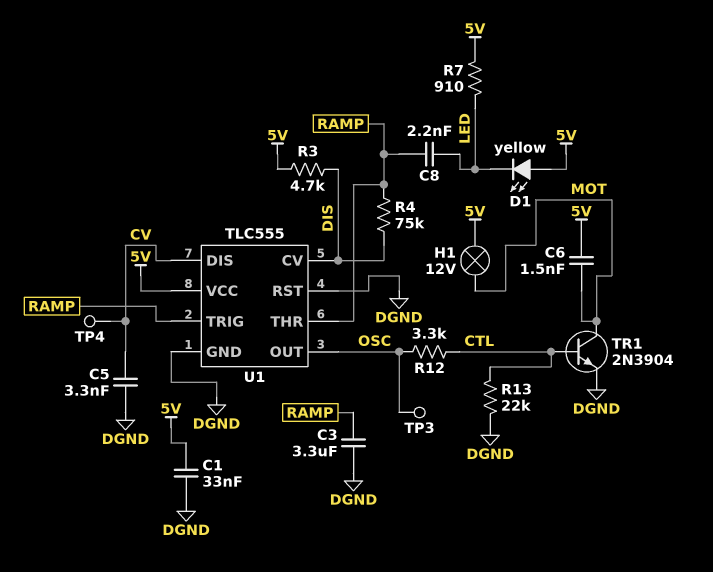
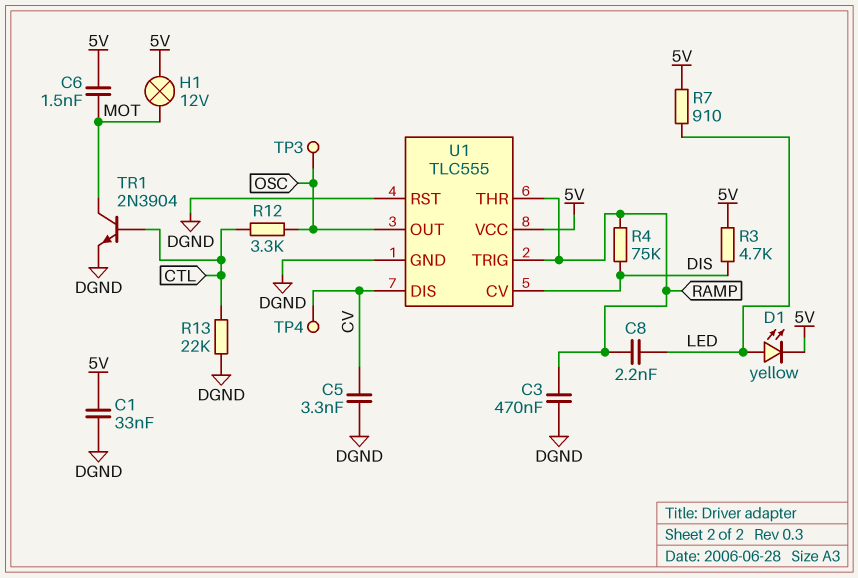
C3: 3.3uF (DGND, RAMP) -> 470nF (DGND, RAMP)
D1: LED yellow (A 5V, K LED) -> LED yellow (A LED, K 5V)

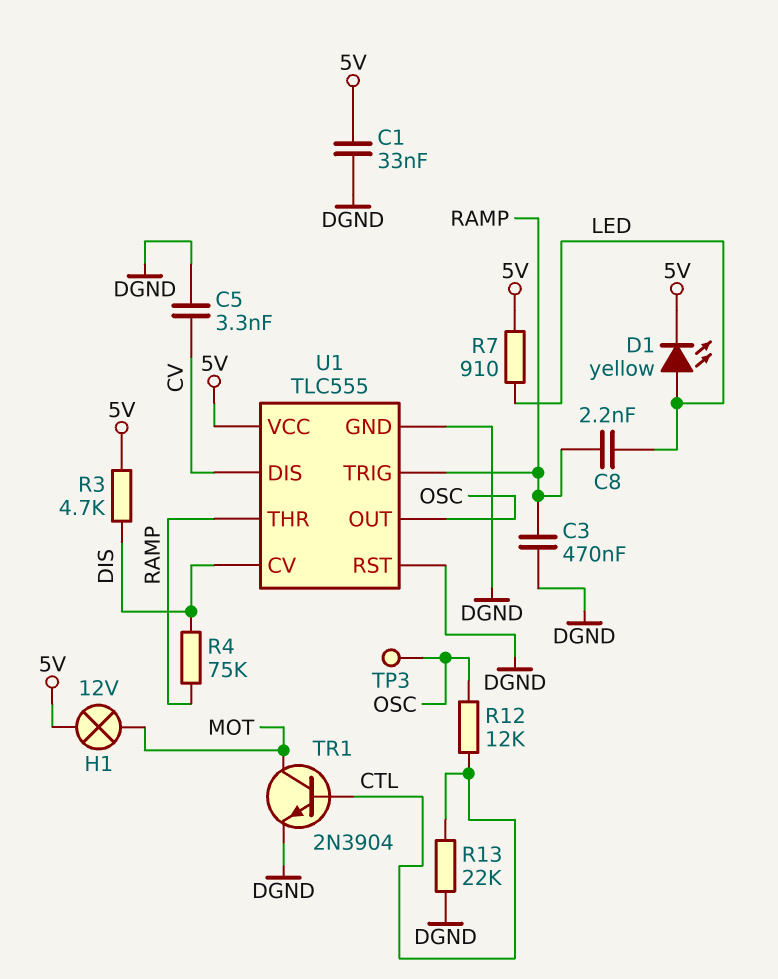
C6: 1.5nF (5V, MOT) -> none
R12: 3.3k (CTL, OSC) -> 12k (CTL, OSC)
TP4: test point (CV) -> none

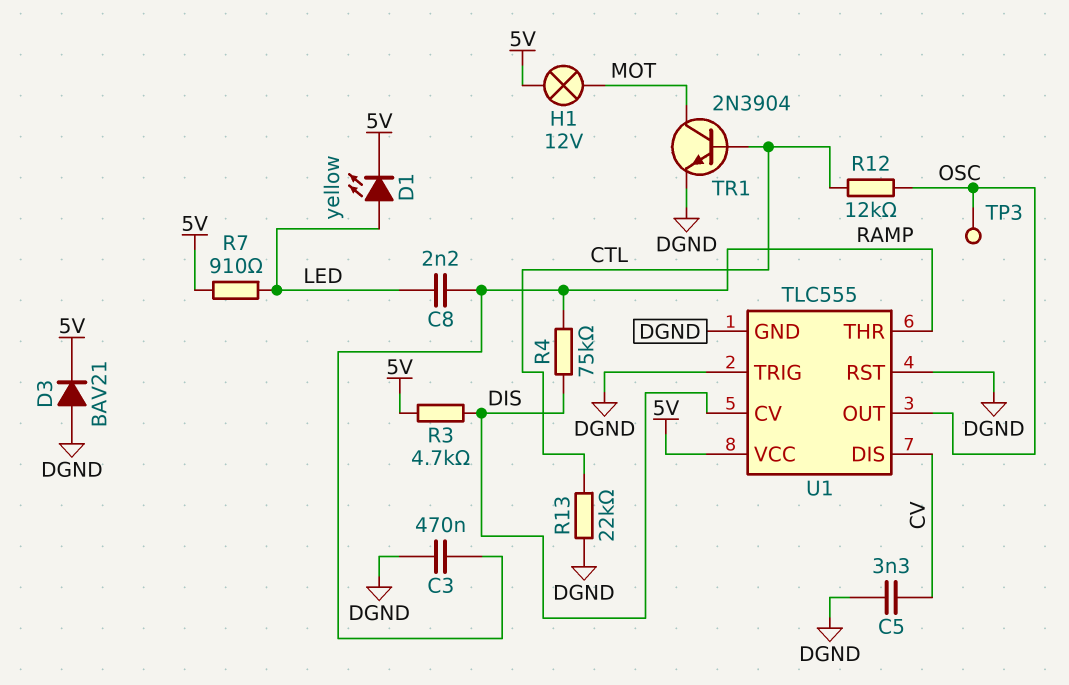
C1: 33nF (5V, DGND) -> none
D3: none -> diode BAV21 (A DGND, K 5V)
U1 pin TRIG: RAMP -> DGND

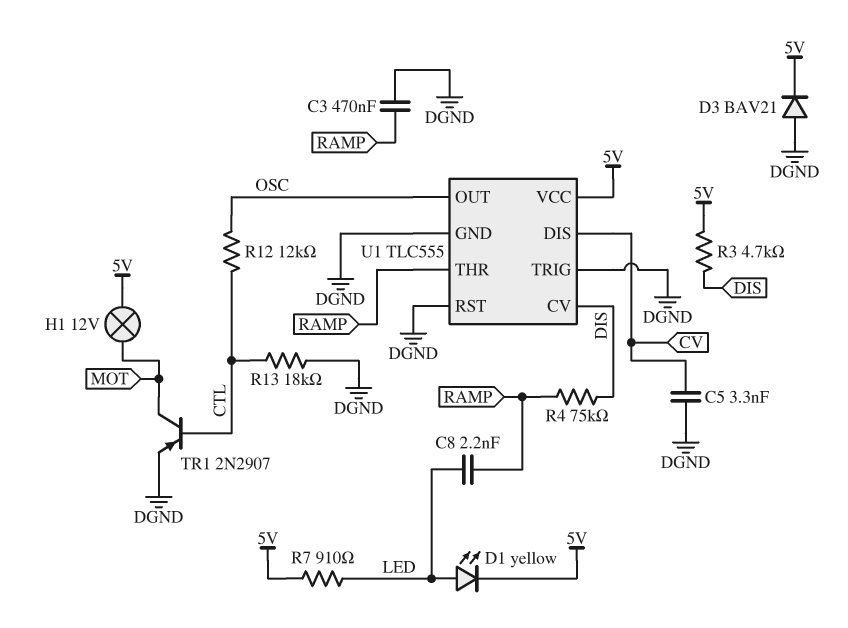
R13: 22k (CTL, DGND) -> 18k (CTL, DGND)
TP3: test point (OSC) -> none
TR1: NPN 2N3904 (B CTL, C MOT, E DGND) -> PNP 2N2907 (B CTL, C MOT, E DGND)

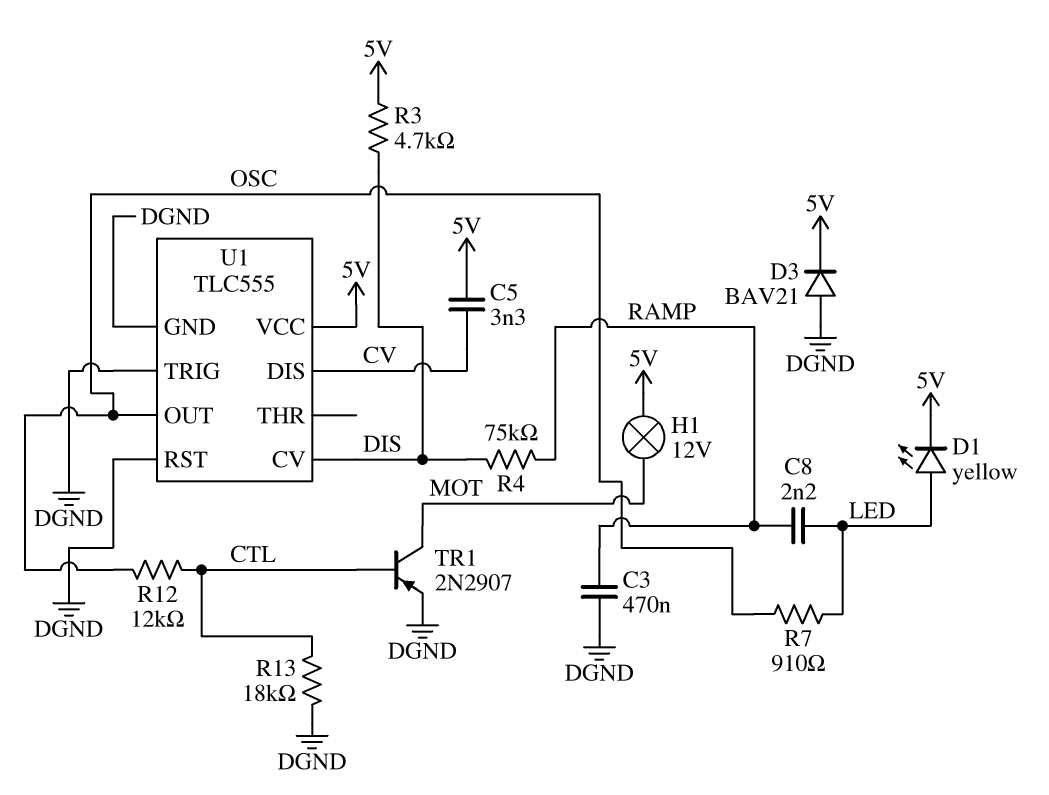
C5: 3.3nF (CV, DGND) -> 3.3nF (5V, CV)
R7: 910 (5V, LED) -> 910 (LED, OSC)
U1 pin THR: RAMP -> none

